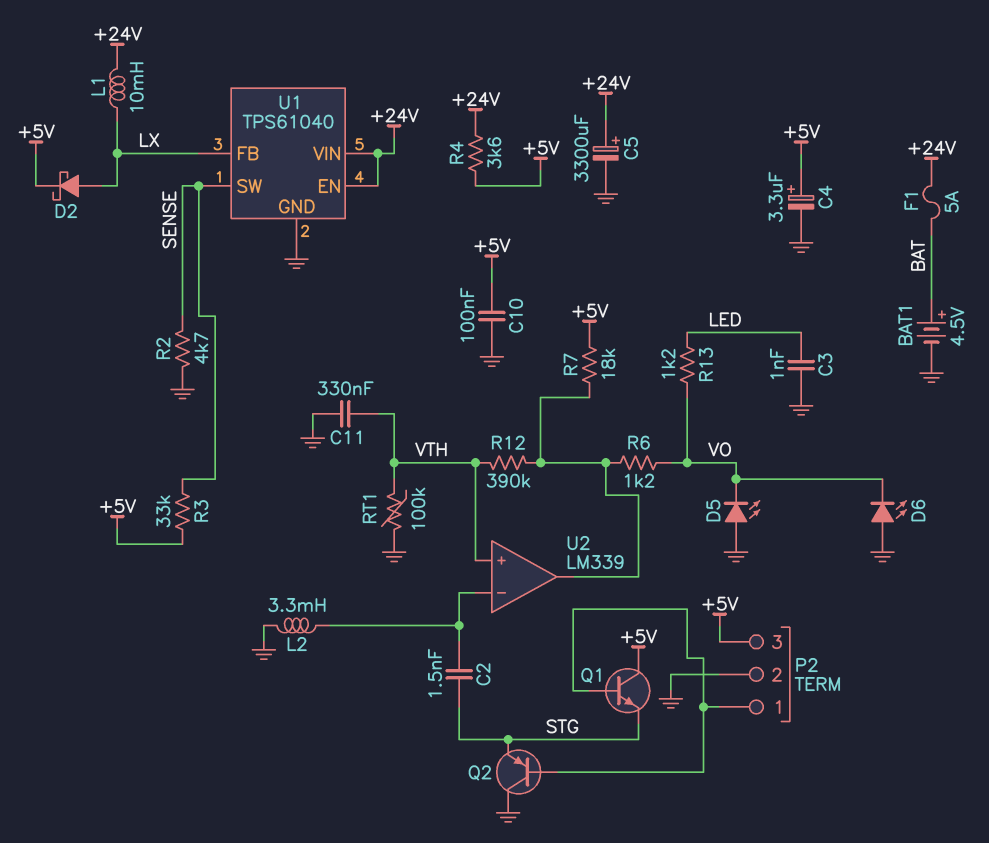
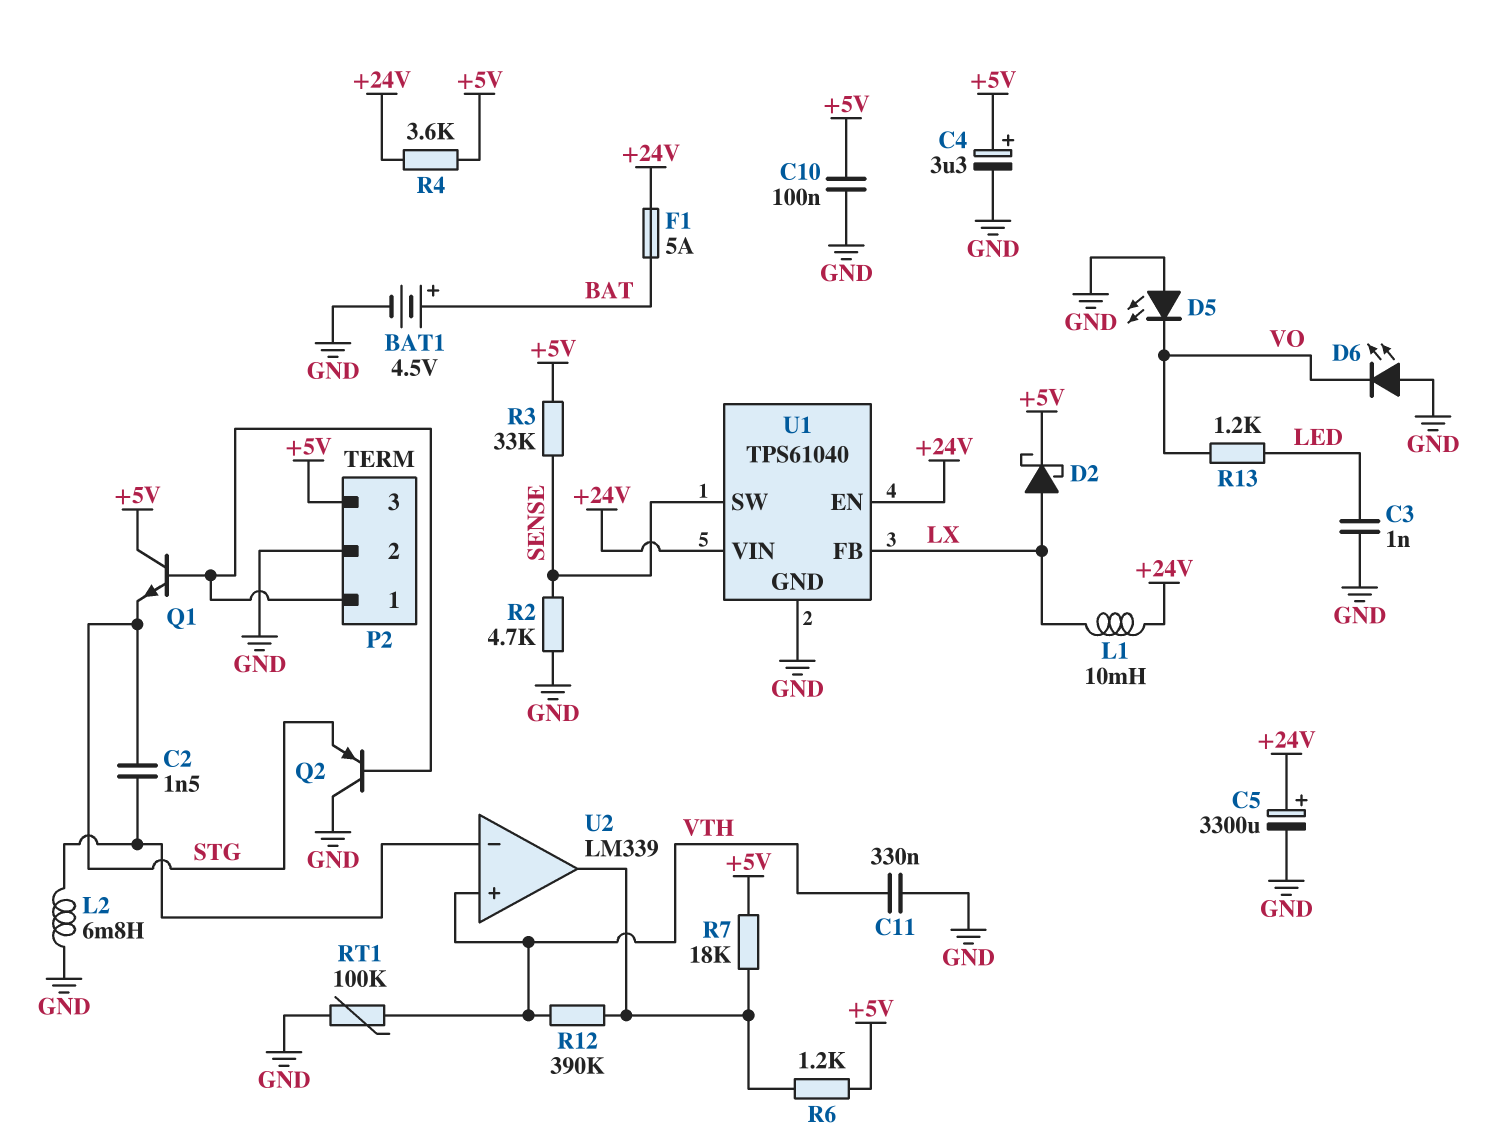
L2: 3.3mH (GND, U2/in-) -> 6.8mH (GND, U2/in-)
R6: 1.2k (U2/out, VO) -> 1.2k (+5V, U2/out)

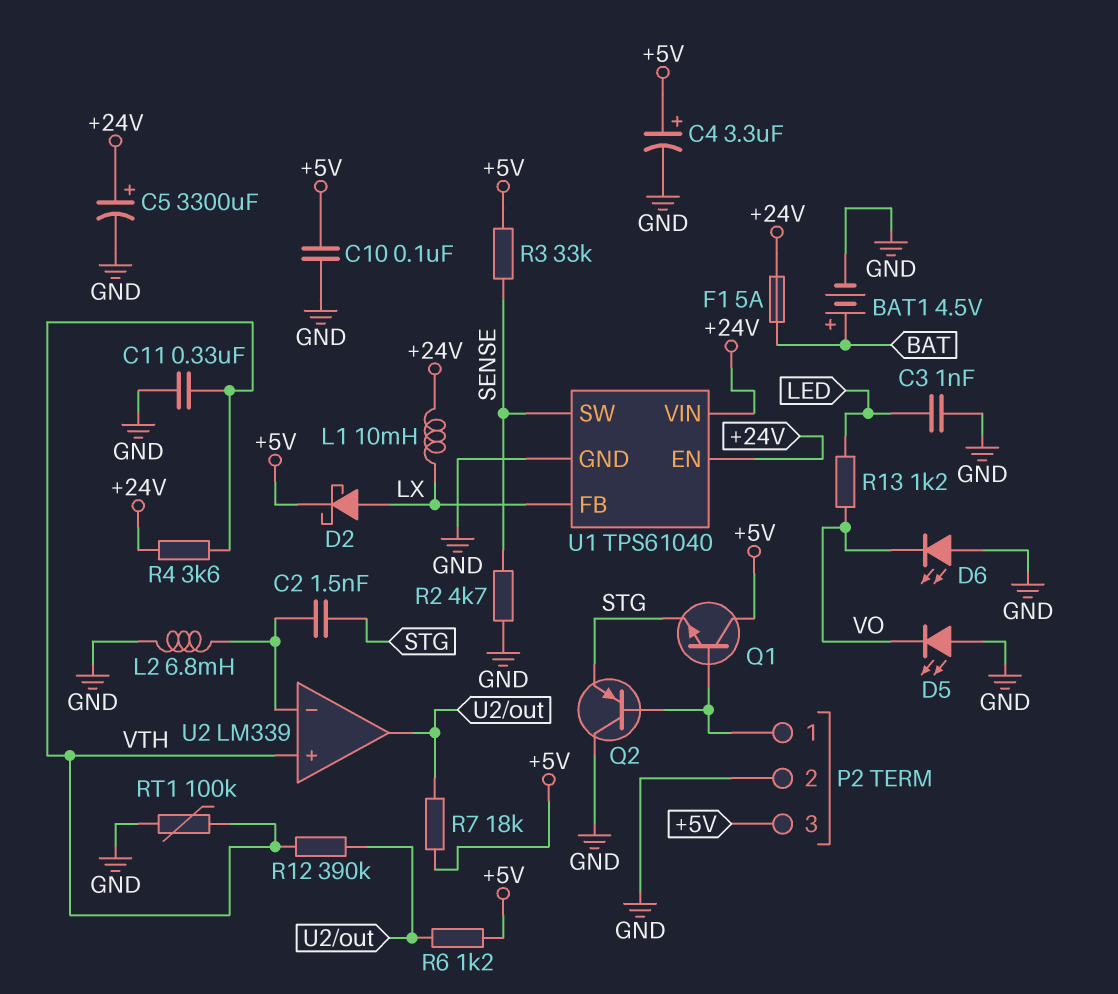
R4: 3.6k (+5V, +24V) -> 3.6k (+24V, VTH)

